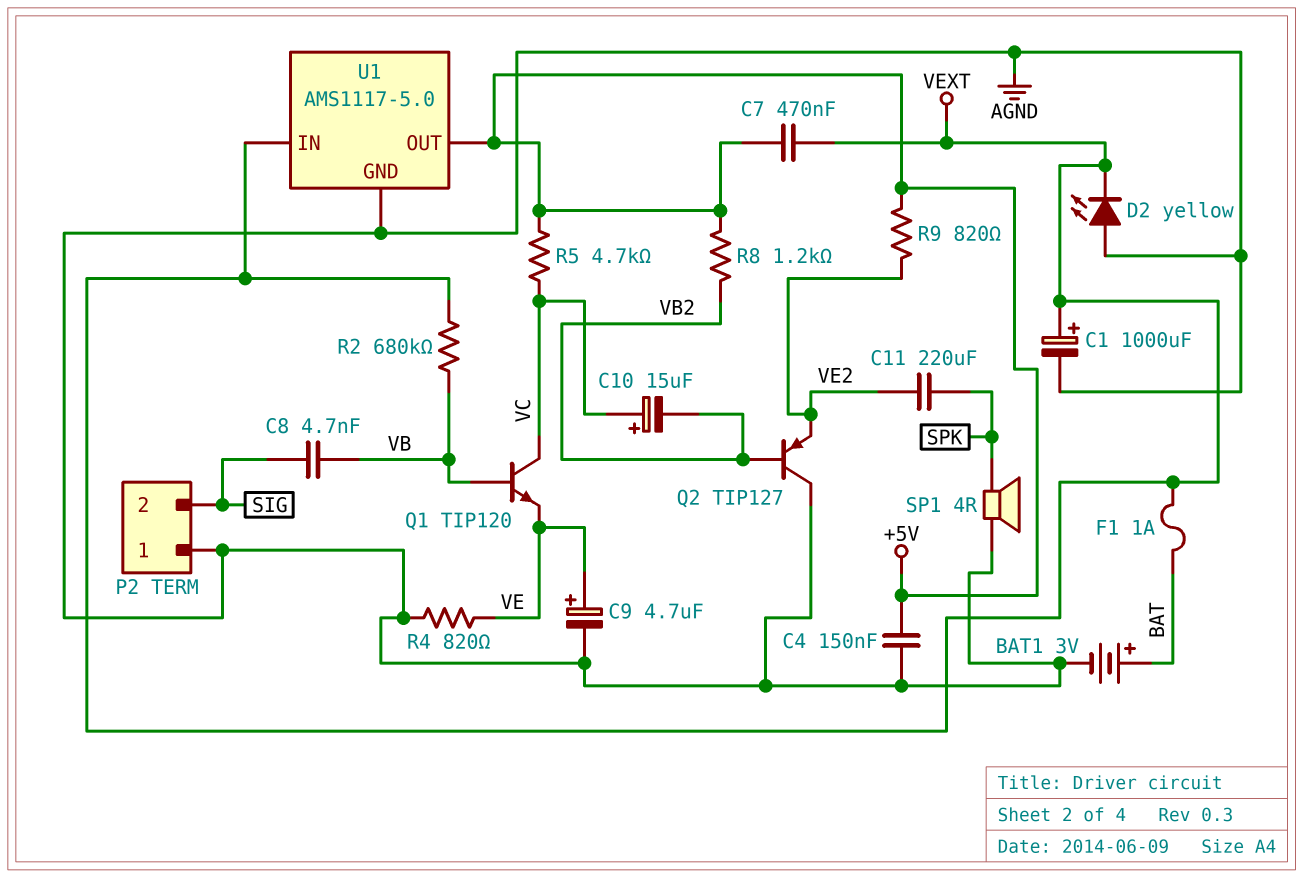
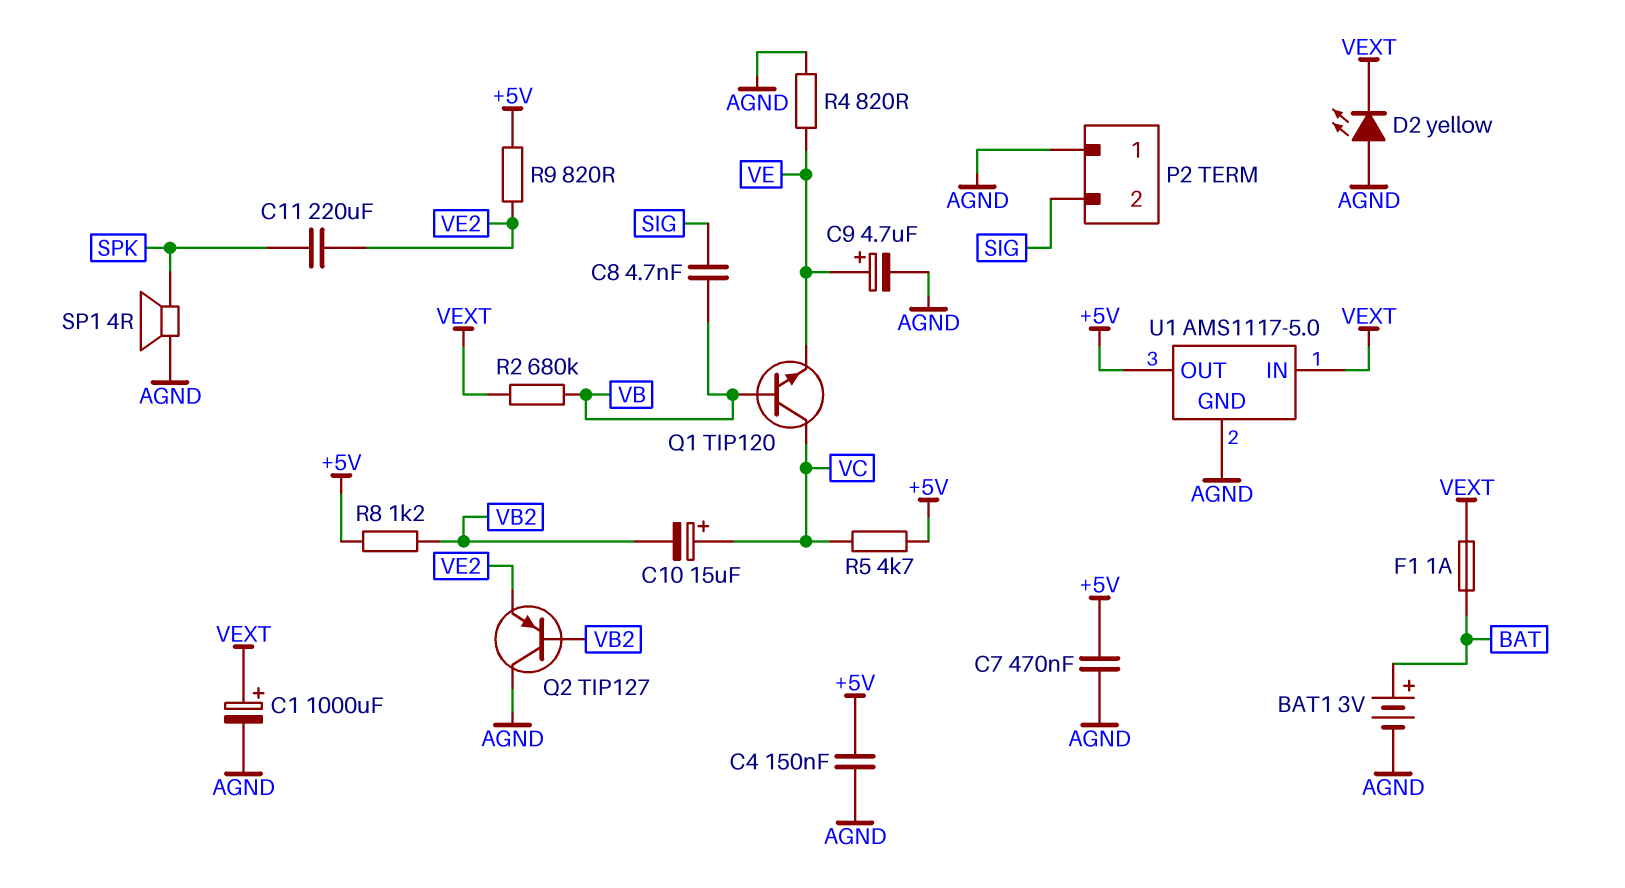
C7: 470nF (+5V, VEXT) -> 470nF (+5V, AGND)

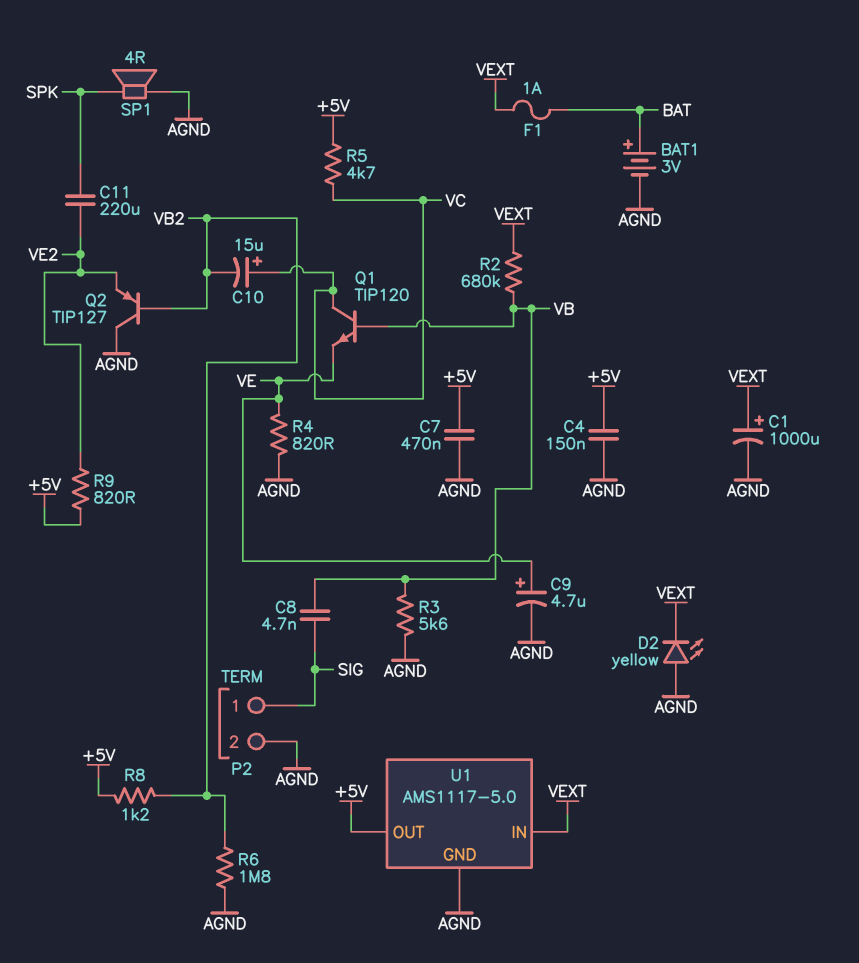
P2 pin 1: AGND -> SIG
P2 pin 2: SIG -> AGND
R3: none -> 5.6k (AGND, VB)
R6: none -> 1.8M (AGND, VB2)

